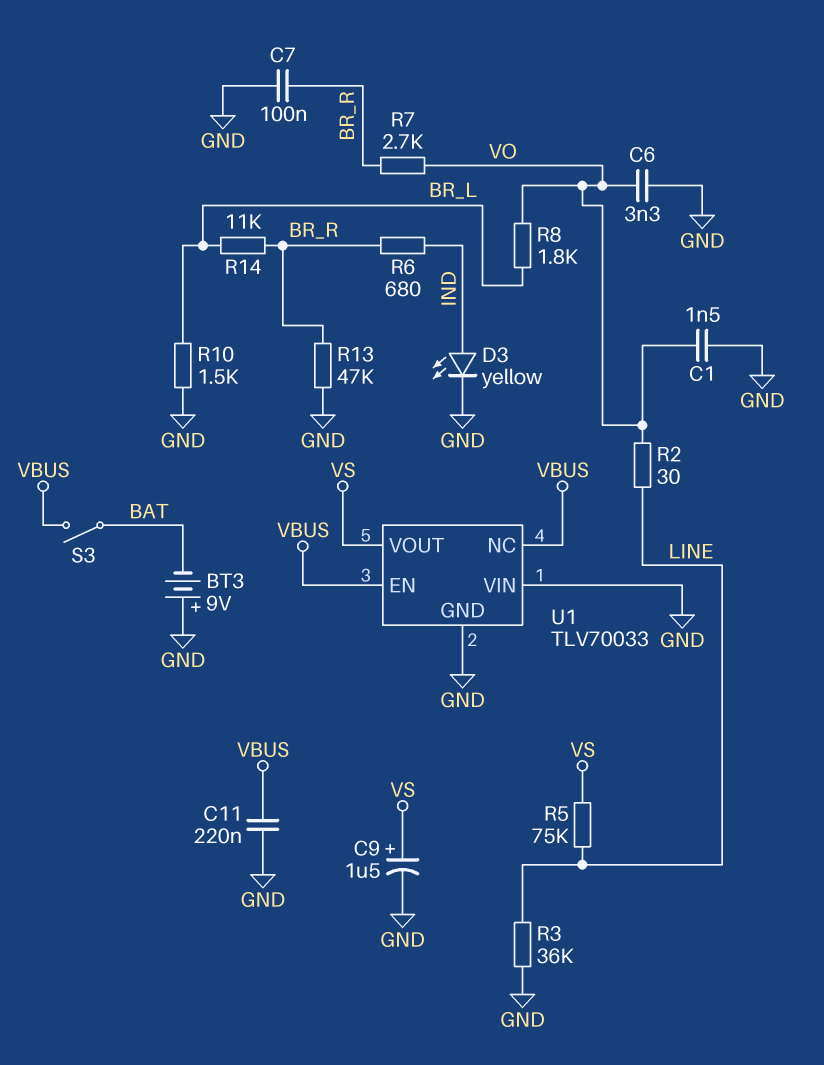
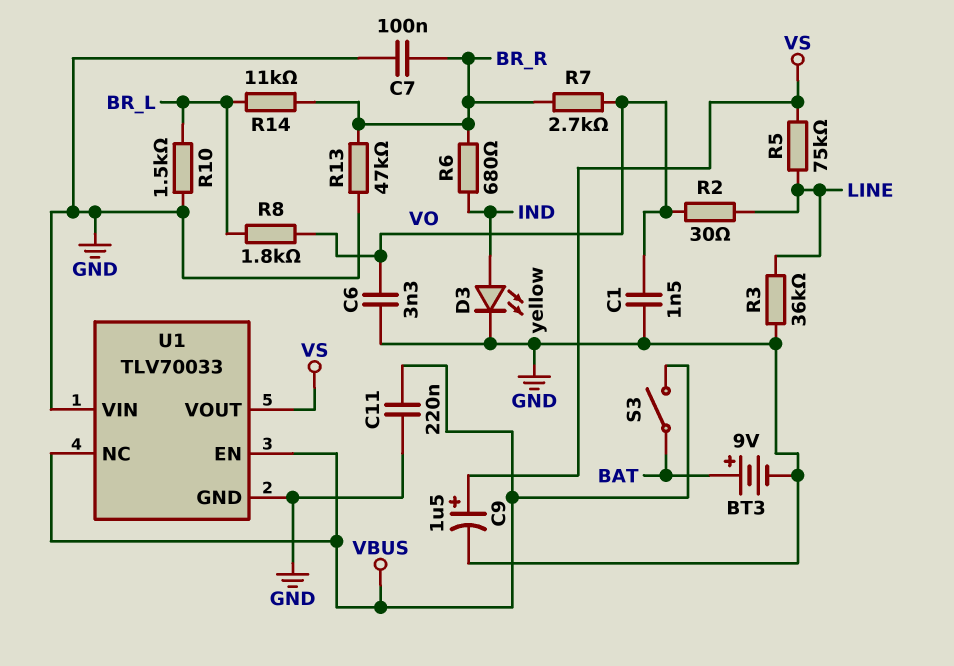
BT3: 9V (plus GND, minus BAT) -> 9V (plus BAT, minus GND)

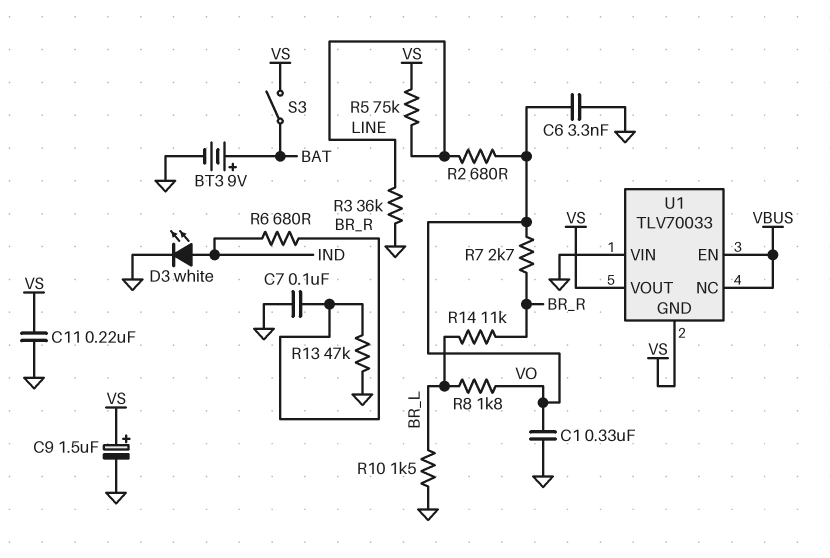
C1: 1.5nF (GND, VO) -> 330nF (GND, VO)
C11: 220nF (GND, VBUS) -> 220nF (GND, VS)
D3: LED yellow (A IND, K GND) -> LED white (A IND, K GND)
R2: 30 (LINE, VO) -> 680 (LINE, VO)
S3: switch (BAT, VBUS) -> switch (BAT, VS)
U1 pin GND: GND -> VS

